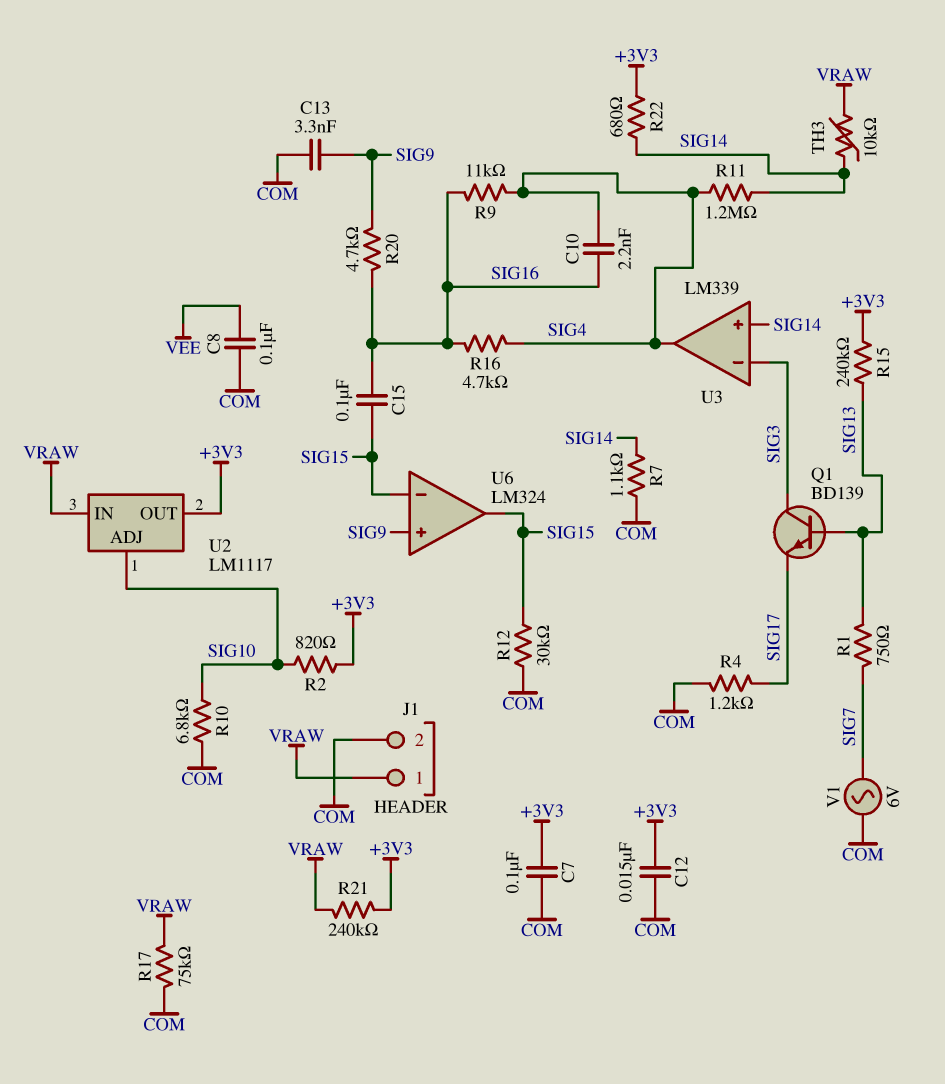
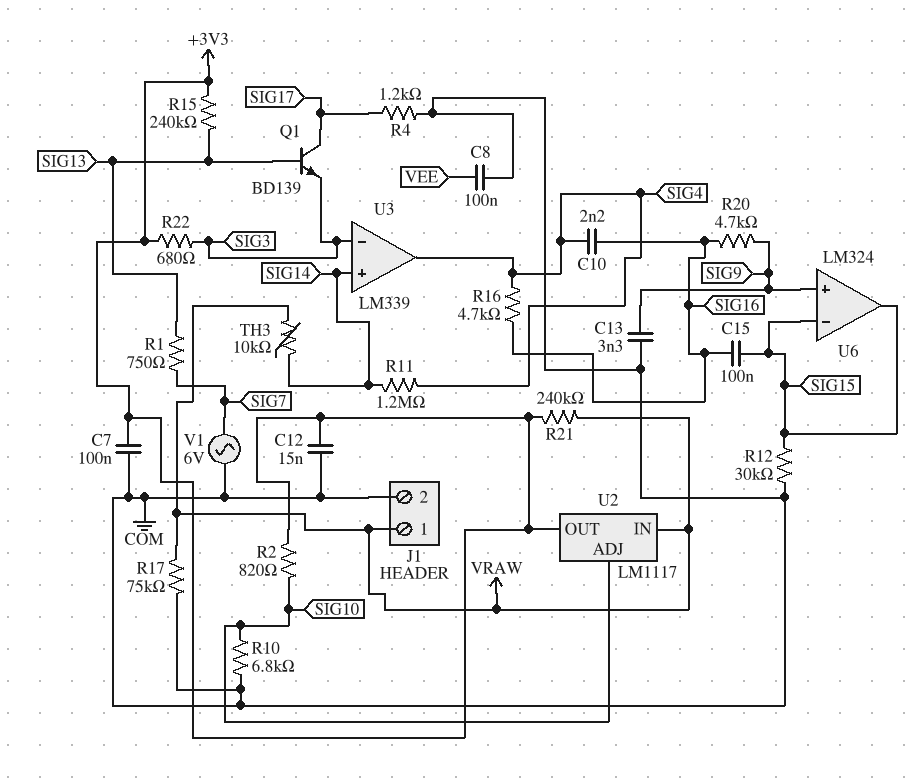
Q1: NPN BD139 (B SIG13, C SIG3, E SIG17) -> NPN BD139 (B SIG13, C SIG17, E SIG3)
R7: 1.1k (COM, SIG14) -> none
R9: 11k (SIG4, SIG16) -> none
R22: 680 (+3V3, SIG14) -> 680 (+3V3, SIG3)

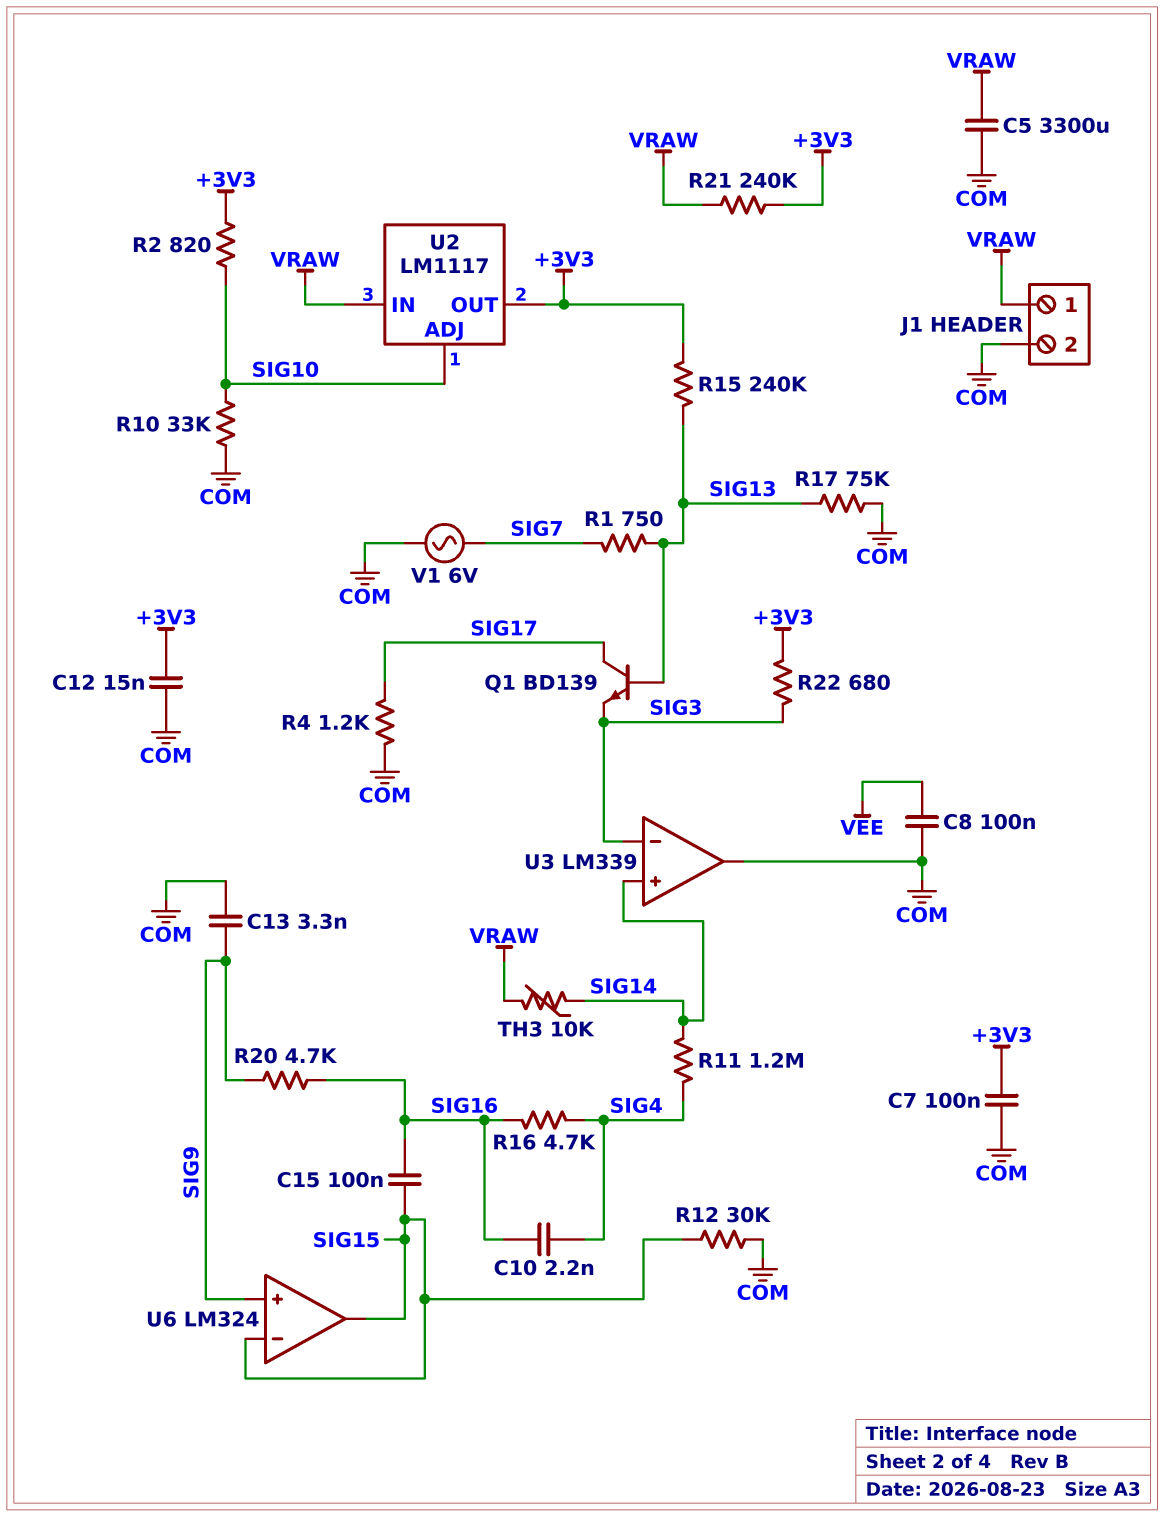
C5: none -> 3300uF (COM, VRAW)
R10: 6.8k (COM, SIG10) -> 33k (COM, SIG10)
R17: 75k (COM, VRAW) -> 75k (COM, SIG13)
U3 pin out: SIG4 -> COM

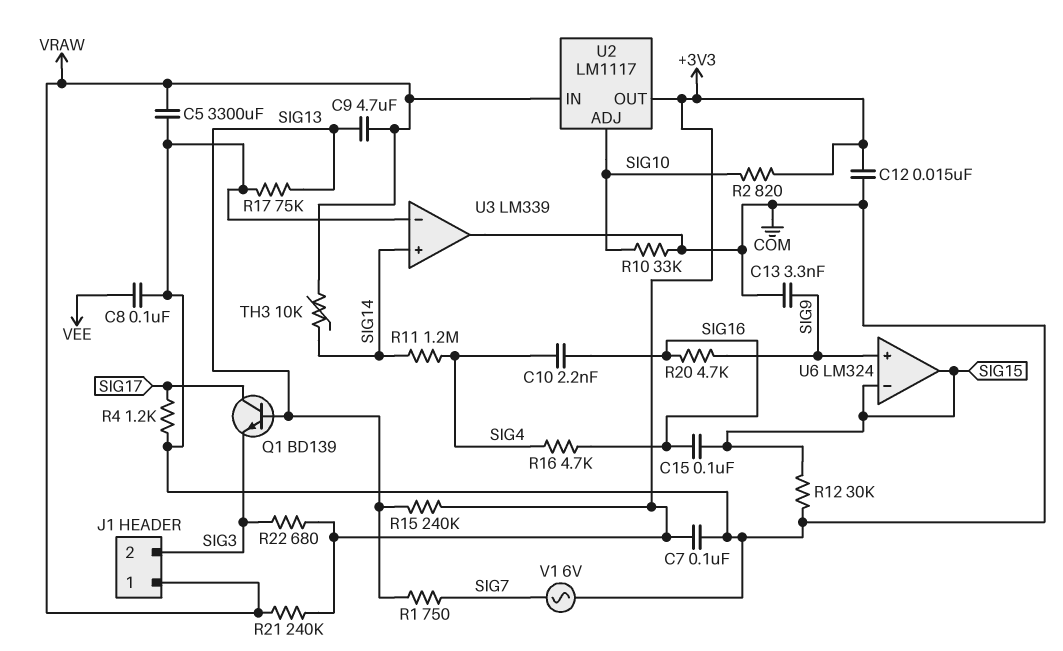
C9: none -> 4.7uF (SIG13, VRAW)
J1 pin 2: COM -> SIG3
U3 pin in-: SIG3 -> COM

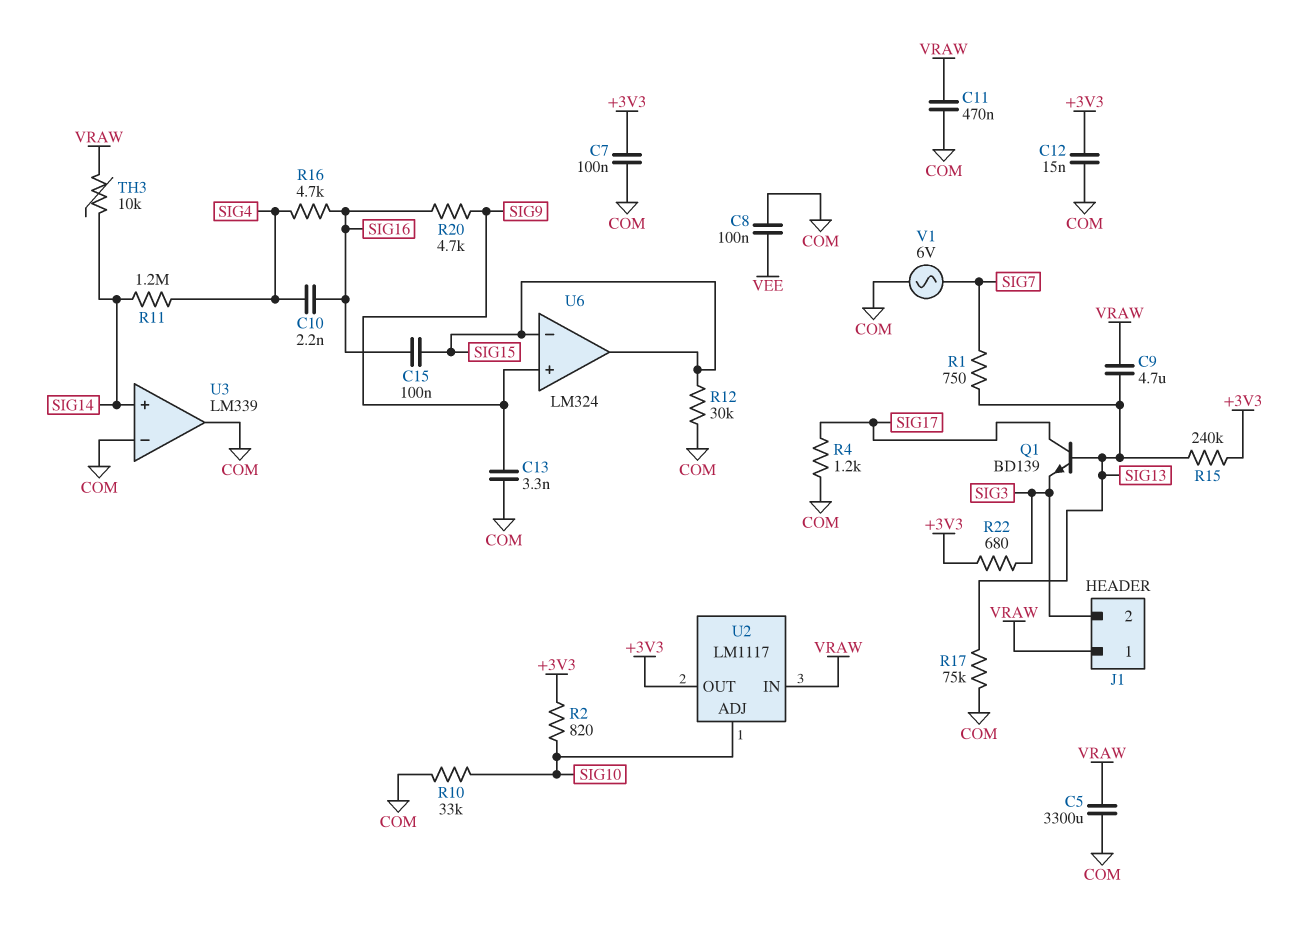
C11: none -> 470nF (COM, VRAW)
R21: 240k (+3V3, VRAW) -> none

